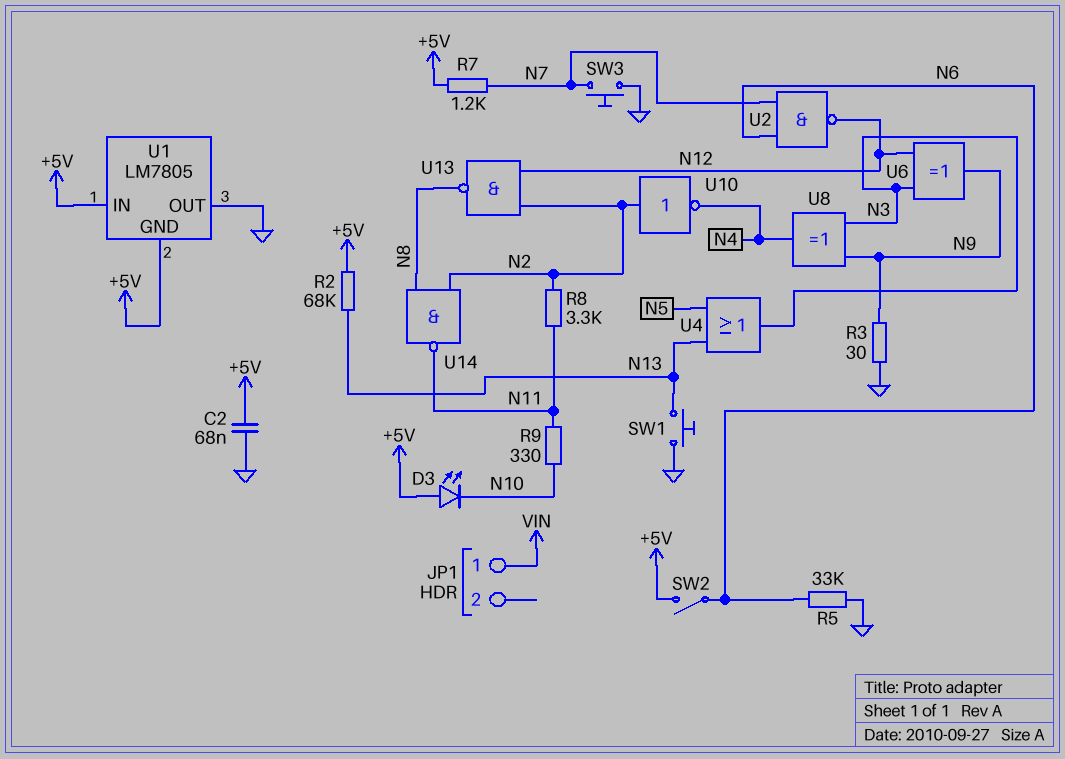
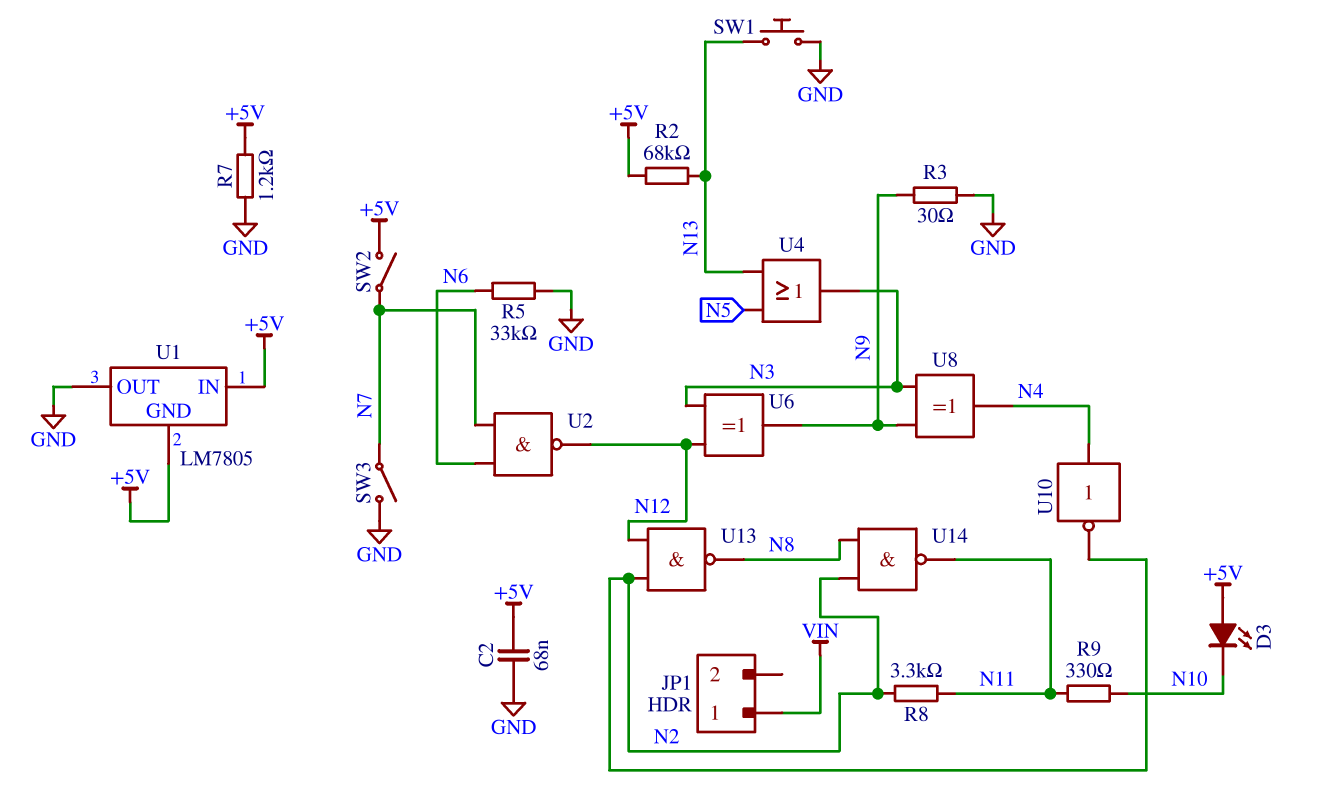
R7: 1.2k (+5V, N7) -> 1.2k (+5V, GND)
SW2: switch (+5V, N6) -> switch (+5V, N7)
SW3: button (GND, N7) -> switch (GND, N7)
U10: NOT (in N2, out N4) -> NOT (in N4, out N2)

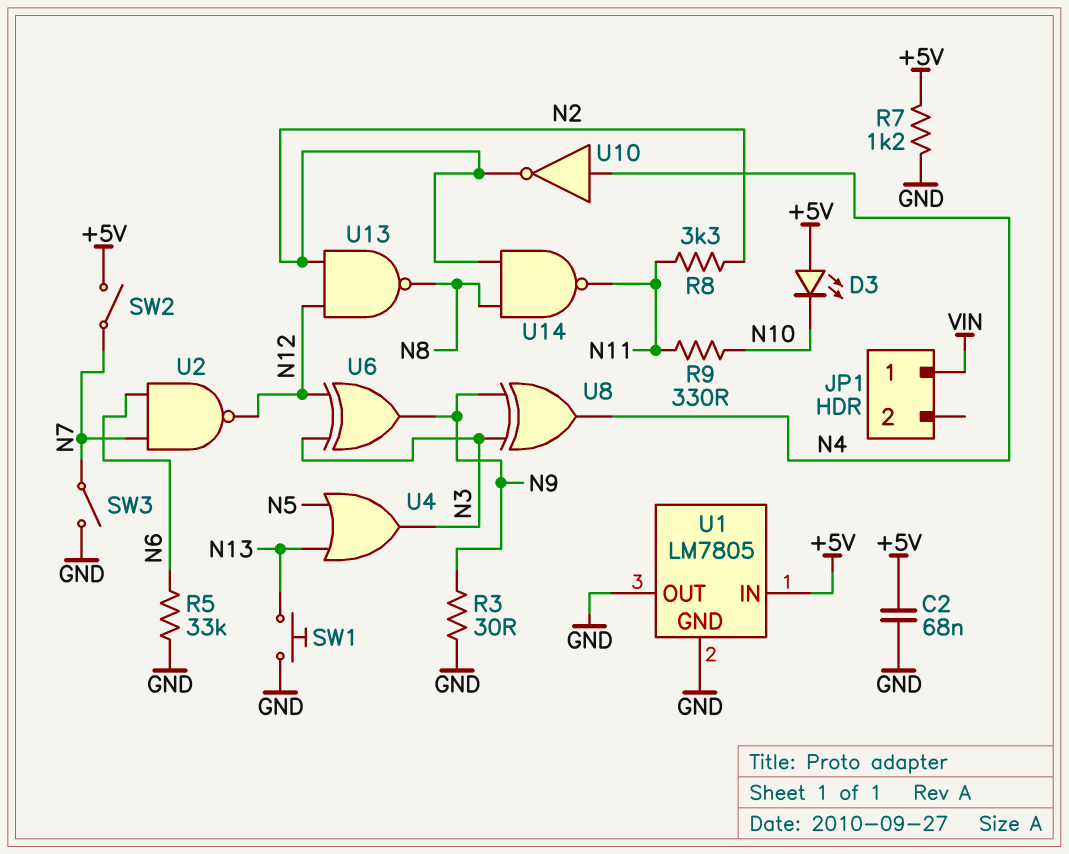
R2: 68k (+5V, N13) -> none
U1 pin GND: +5V -> GND

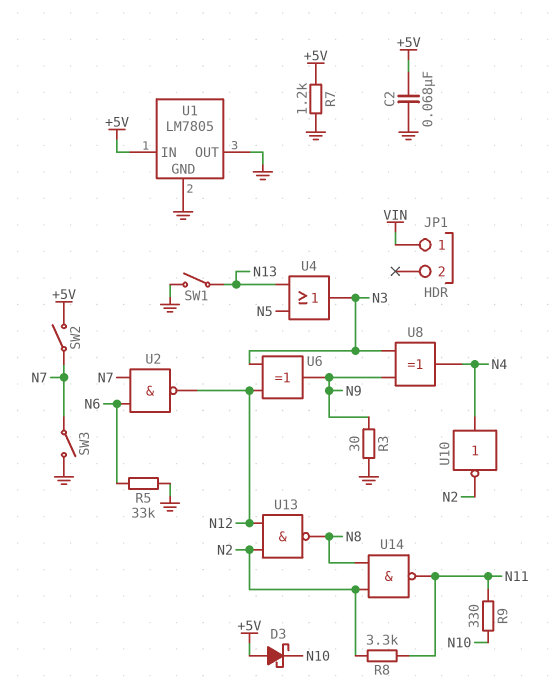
D3: LED (A +5V, K N10) -> schottky (A +5V, K N10)
SW1: button (GND, N13) -> switch (GND, N13)

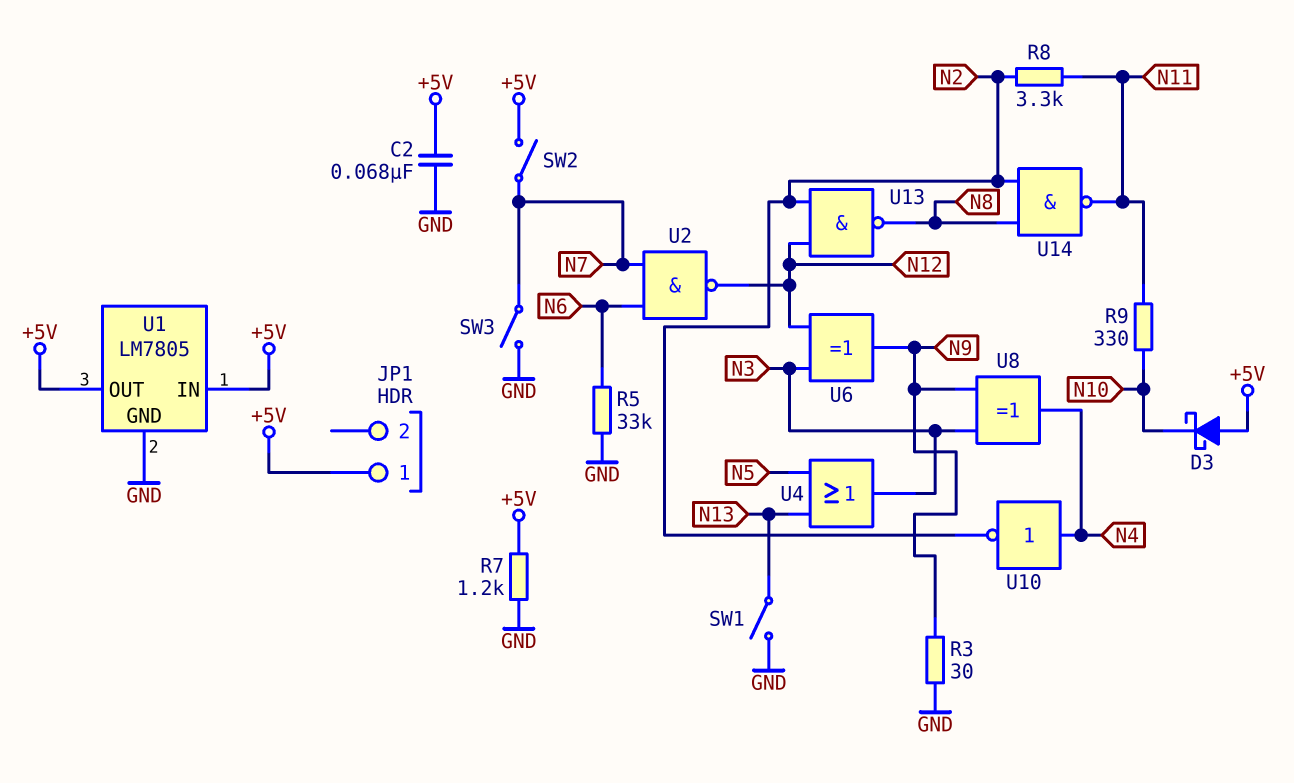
JP1 pin 1: VIN -> +5V
U1 pin OUT: GND -> +5V

